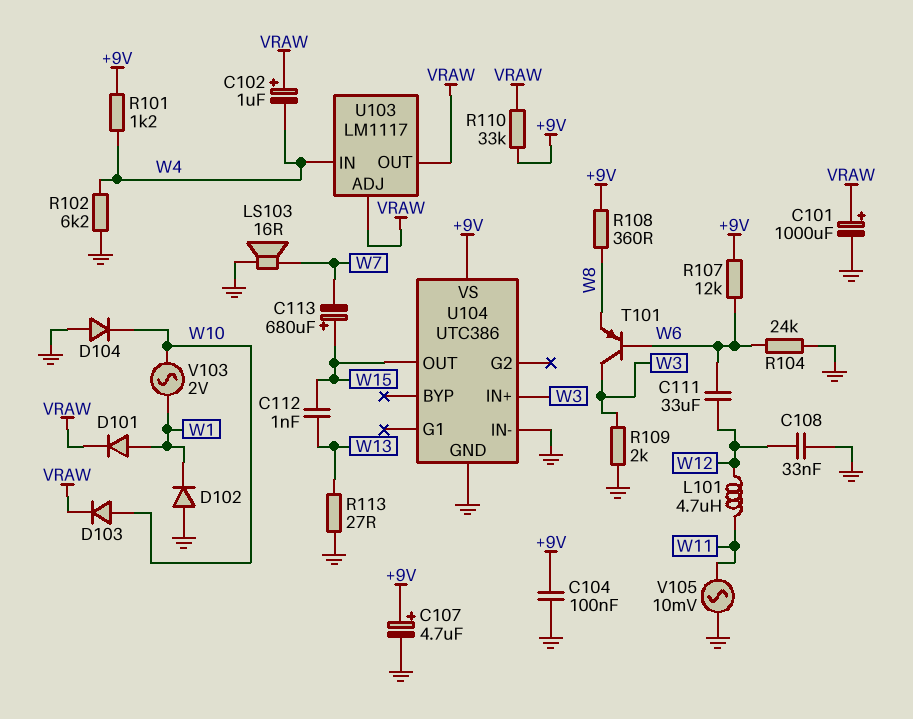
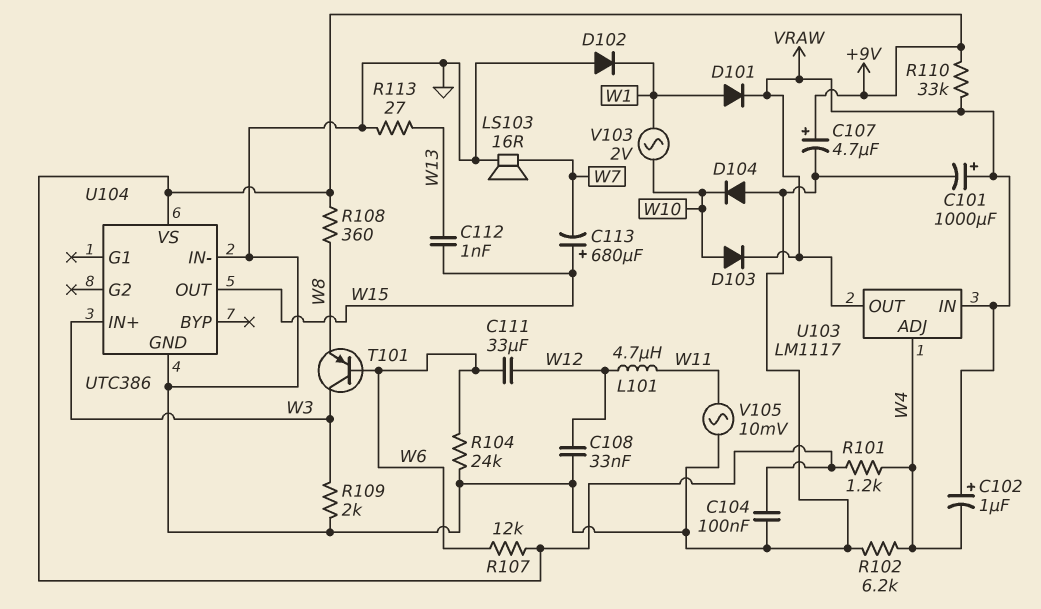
U103 pin ADJ: VRAW -> W4
U103 pin IN: W4 -> VRAW

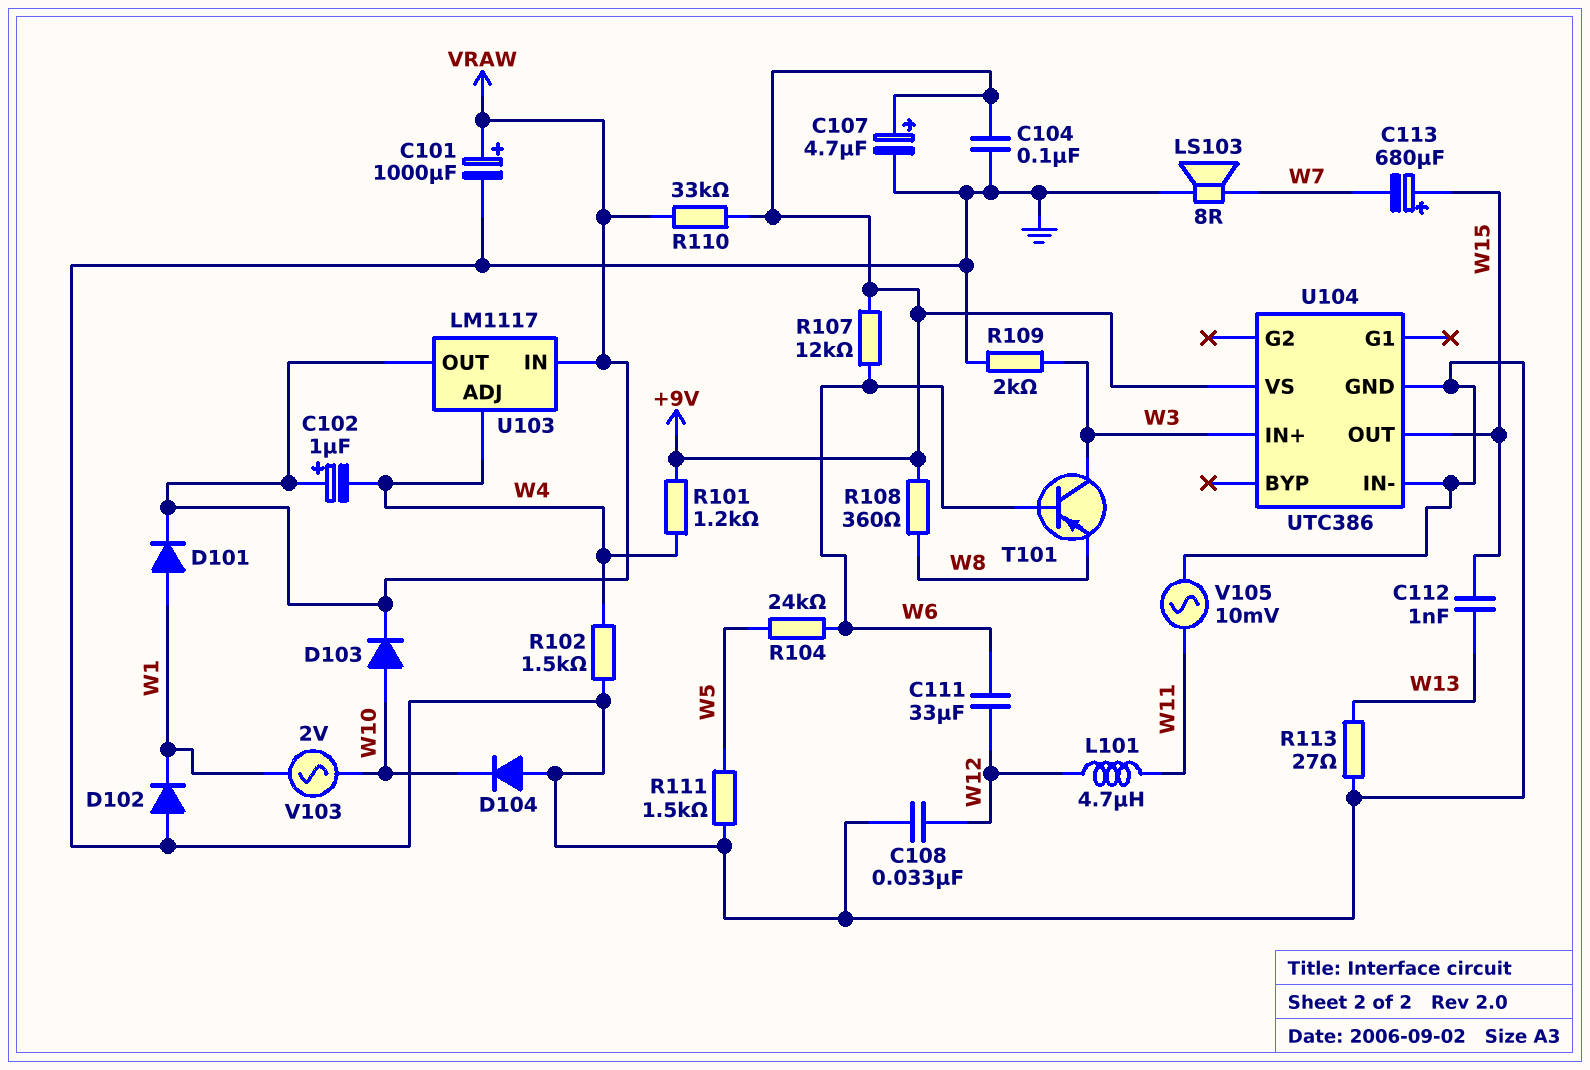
LS103: speaker 16R (GND, W7) -> speaker 8R (GND, W7)
R102: 6.2k (GND, W4) -> 1.5k (GND, W4)
R104: 24k (GND, W6) -> 24k (W5, W6)
R111: none -> 1.5k (GND, W5)

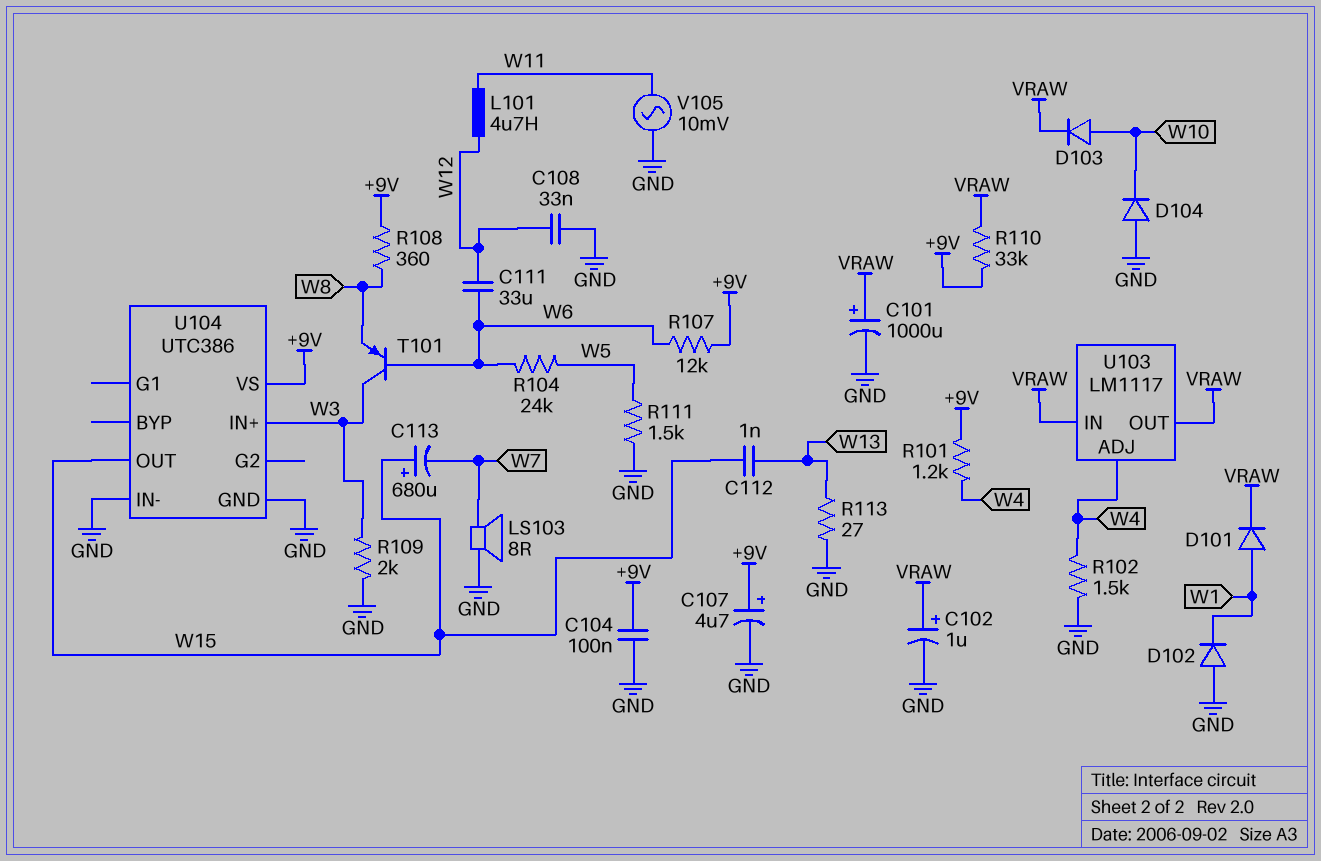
C102: 1uF (plus VRAW, minus W4) -> 1uF (plus VRAW, minus GND)
V103: AC 2V (W1, W10) -> none

